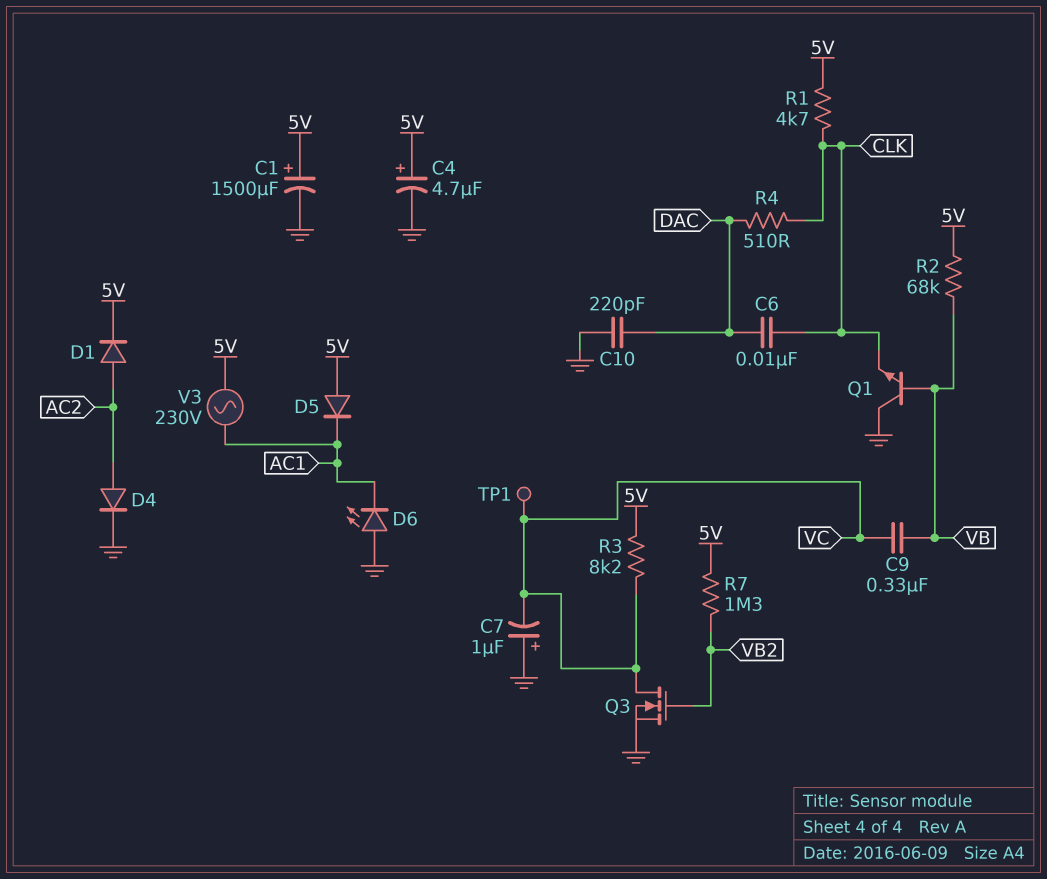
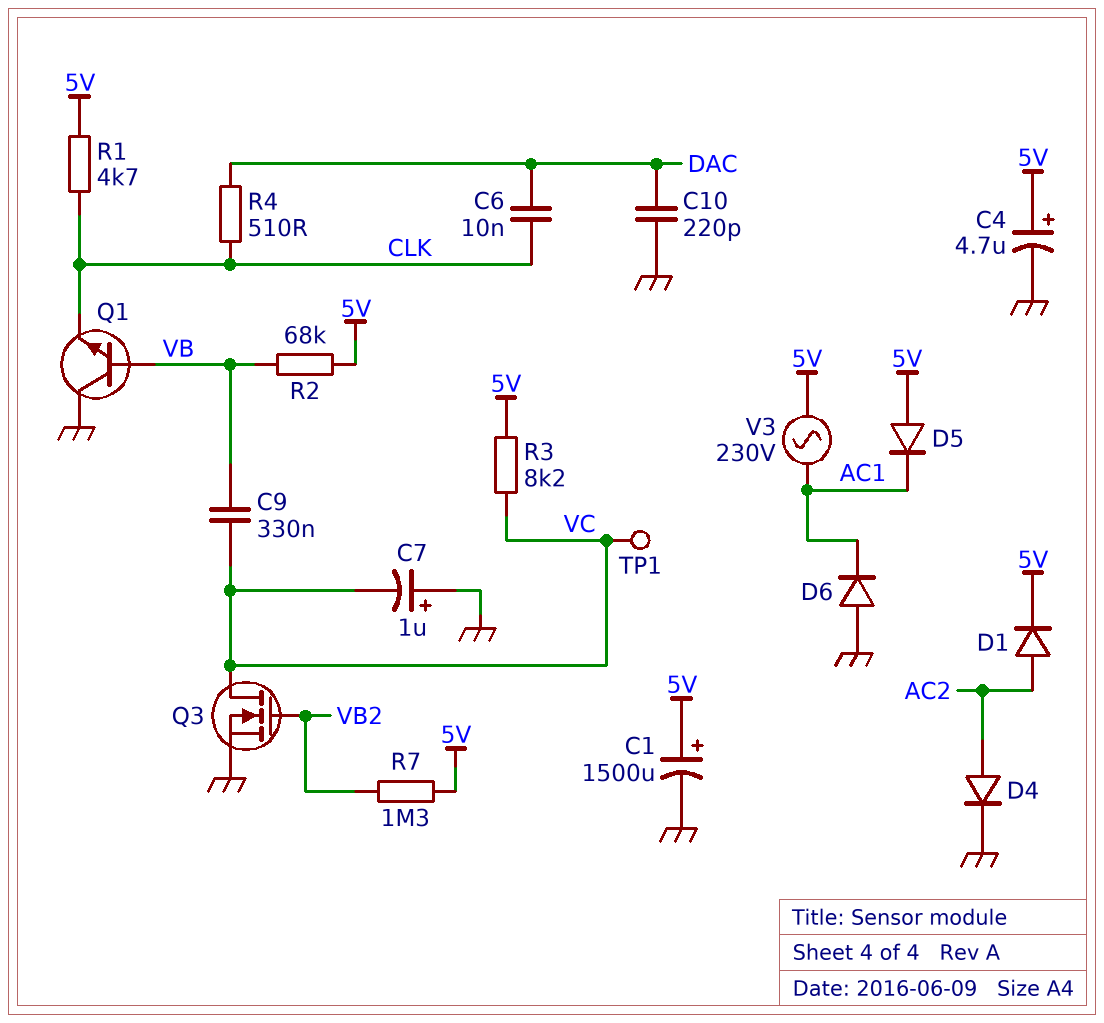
D6: LED (A GND, K AC1) -> diode (A GND, K AC1)

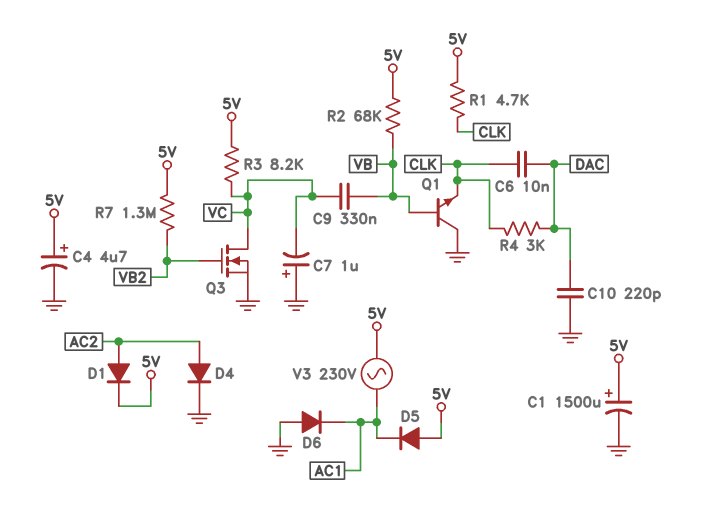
R4: 510 (CLK, DAC) -> 3k (CLK, DAC)
TP1: test point (VC) -> none

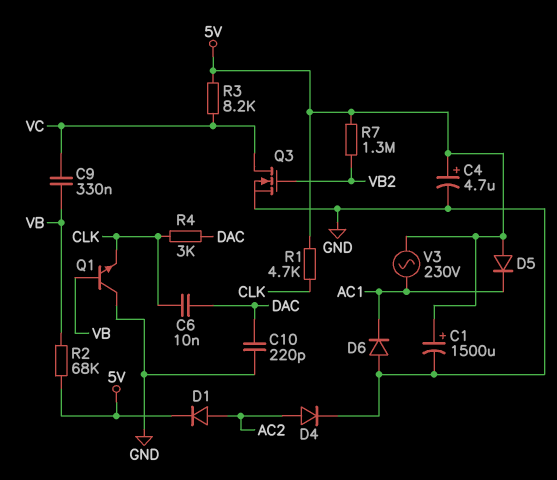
C7: 1uF (plus GND, minus VC) -> none

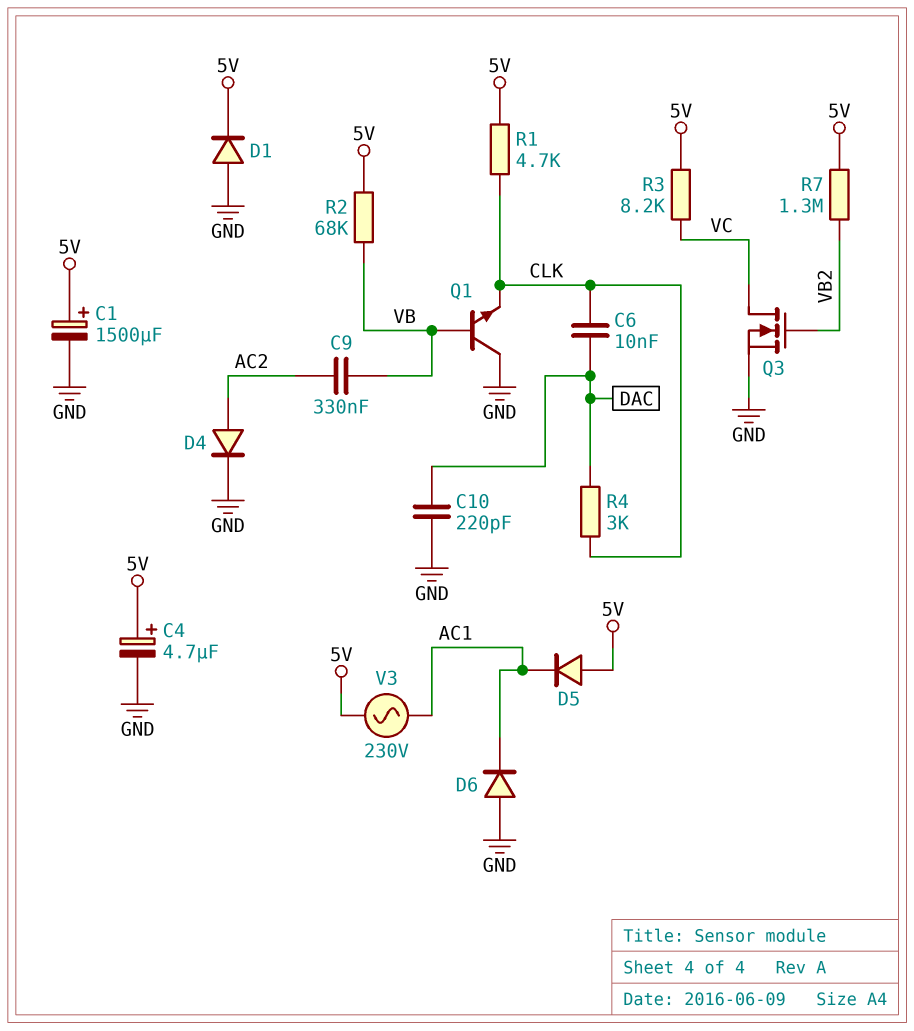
C9: 330nF (VB, VC) -> 330nF (AC2, VB)
D1: diode (A AC2, K 5V) -> diode (A GND, K 5V)

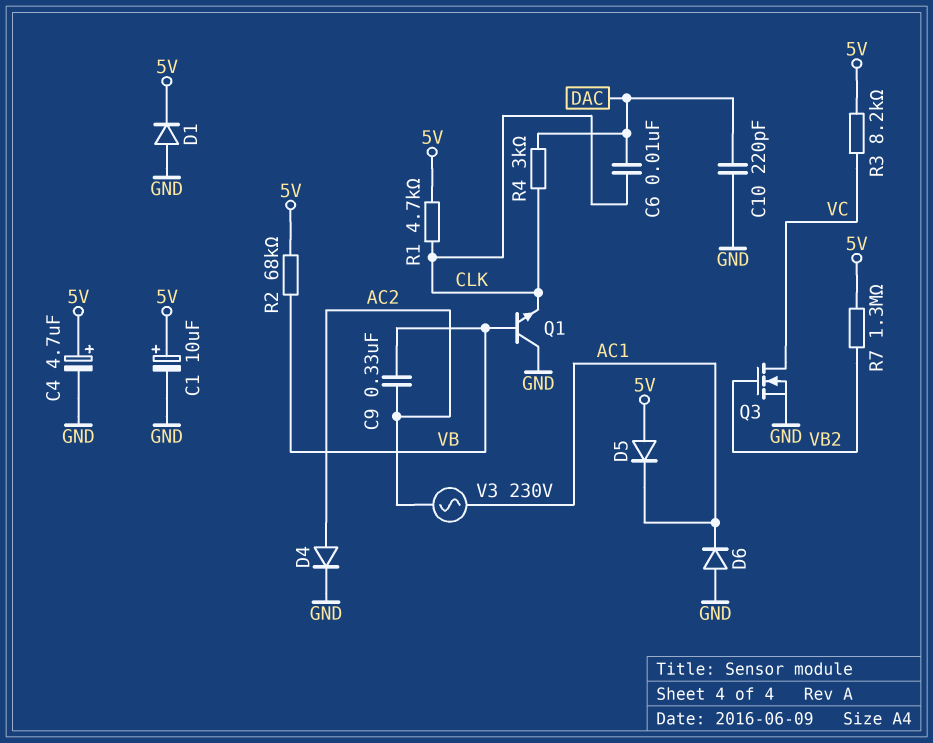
C1: 1500uF (plus 5V, minus GND) -> 10uF (plus 5V, minus GND)
V3: AC 230V (5V, AC1) -> AC 230V (AC1, AC2)

